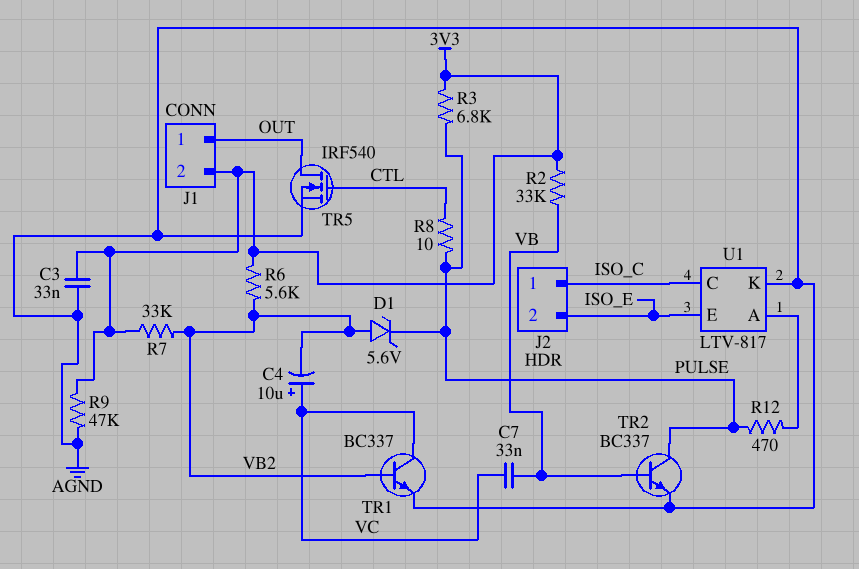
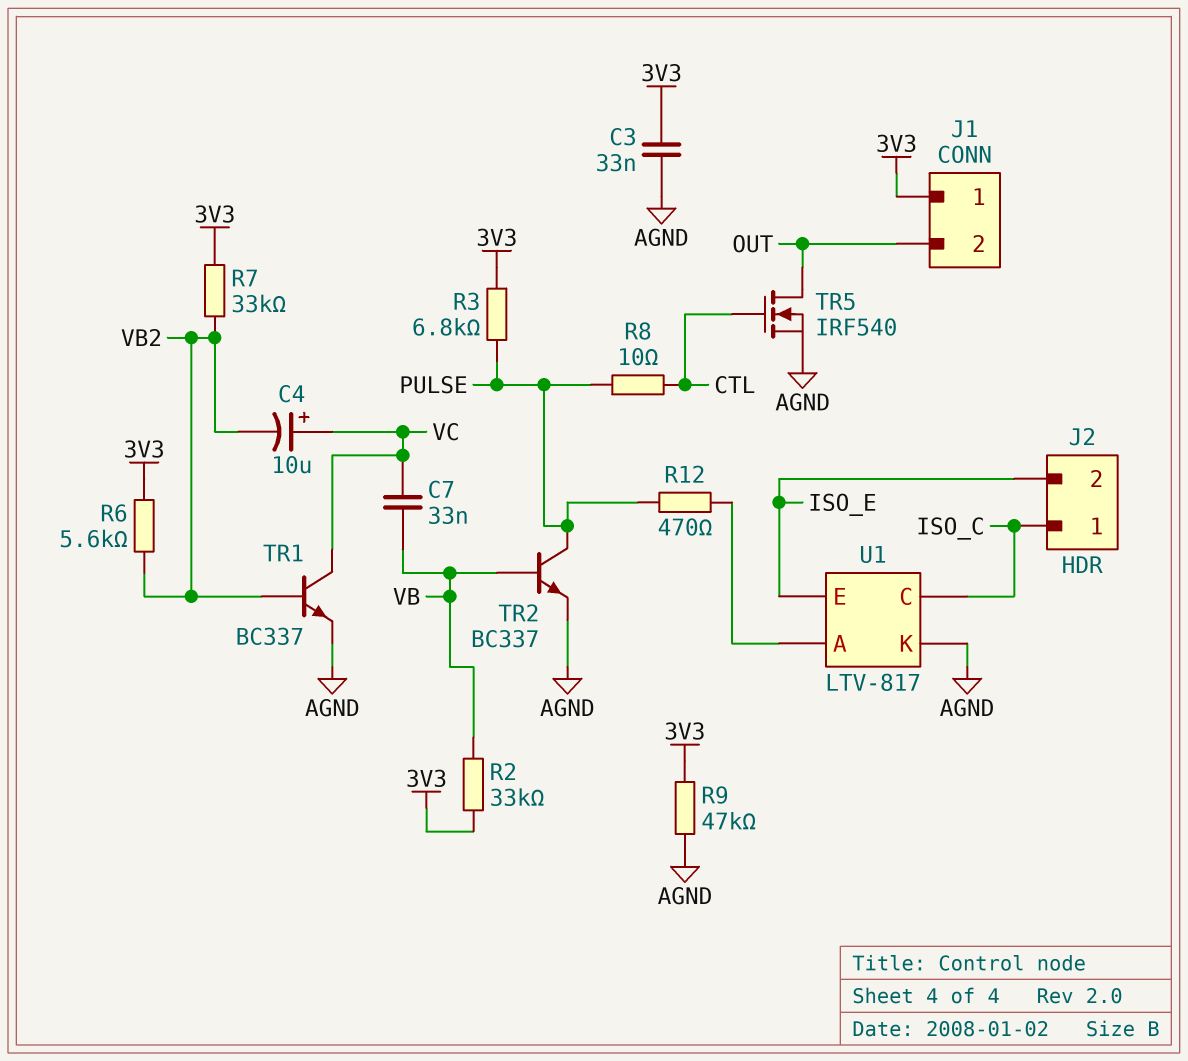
D1: zener 5.6V (A VB2, K PULSE) -> none
J1 pin 1: OUT -> 3V3
J1 pin 2: 3V3 -> OUT

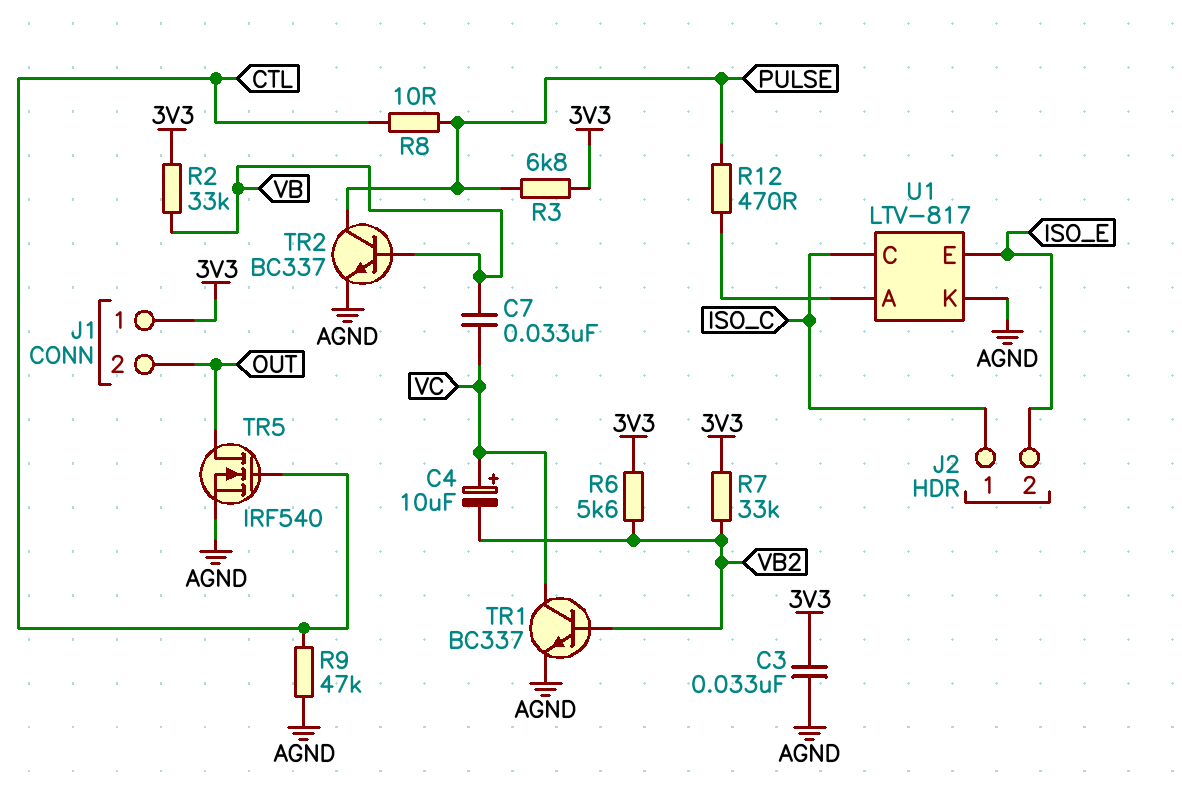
R9: 47k (3V3, AGND) -> 47k (AGND, CTL)

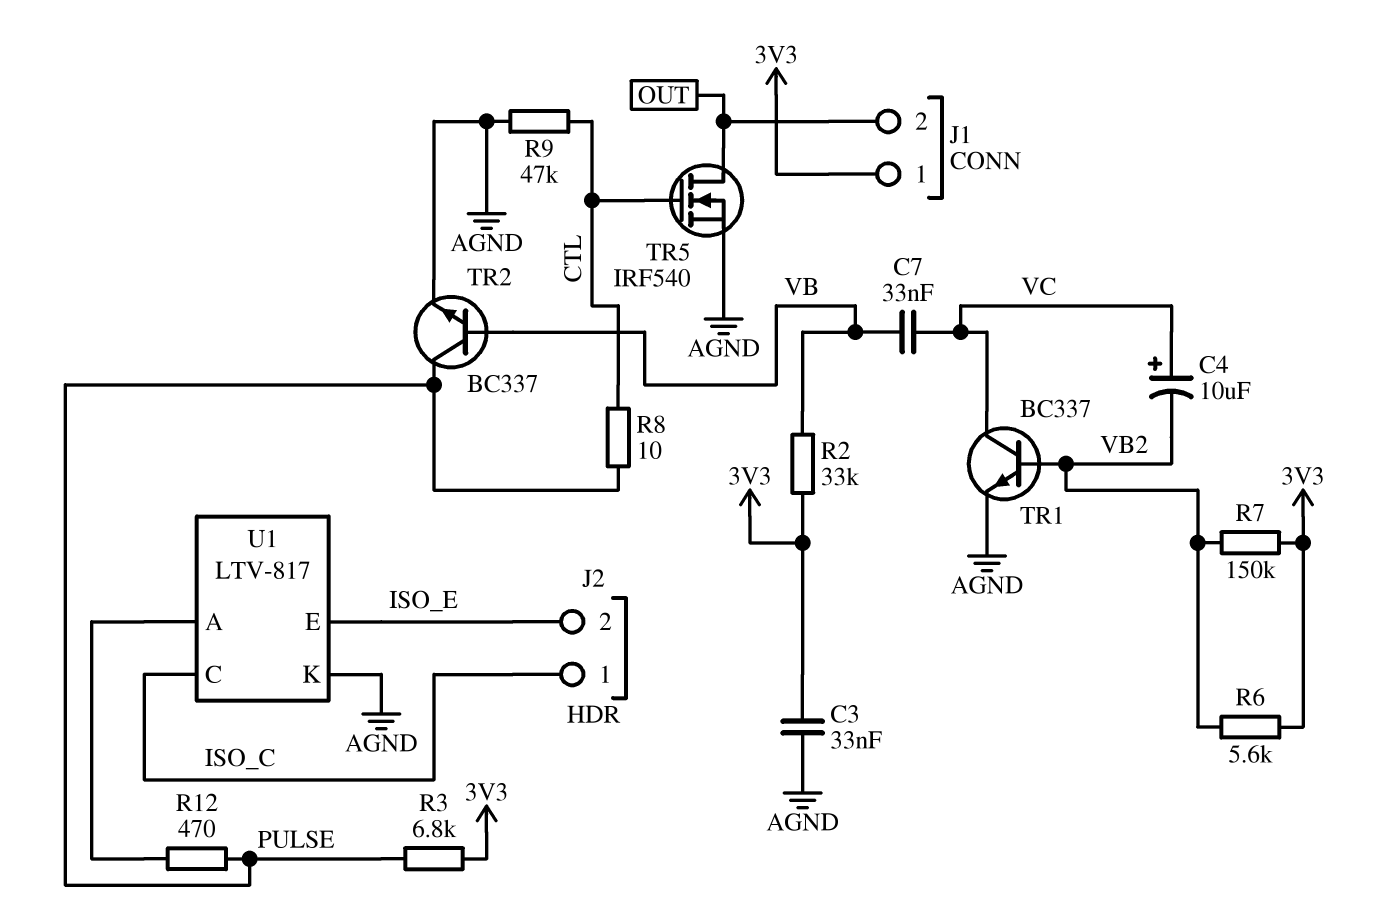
R7: 33k (3V3, VB2) -> 150k (3V3, VB2)

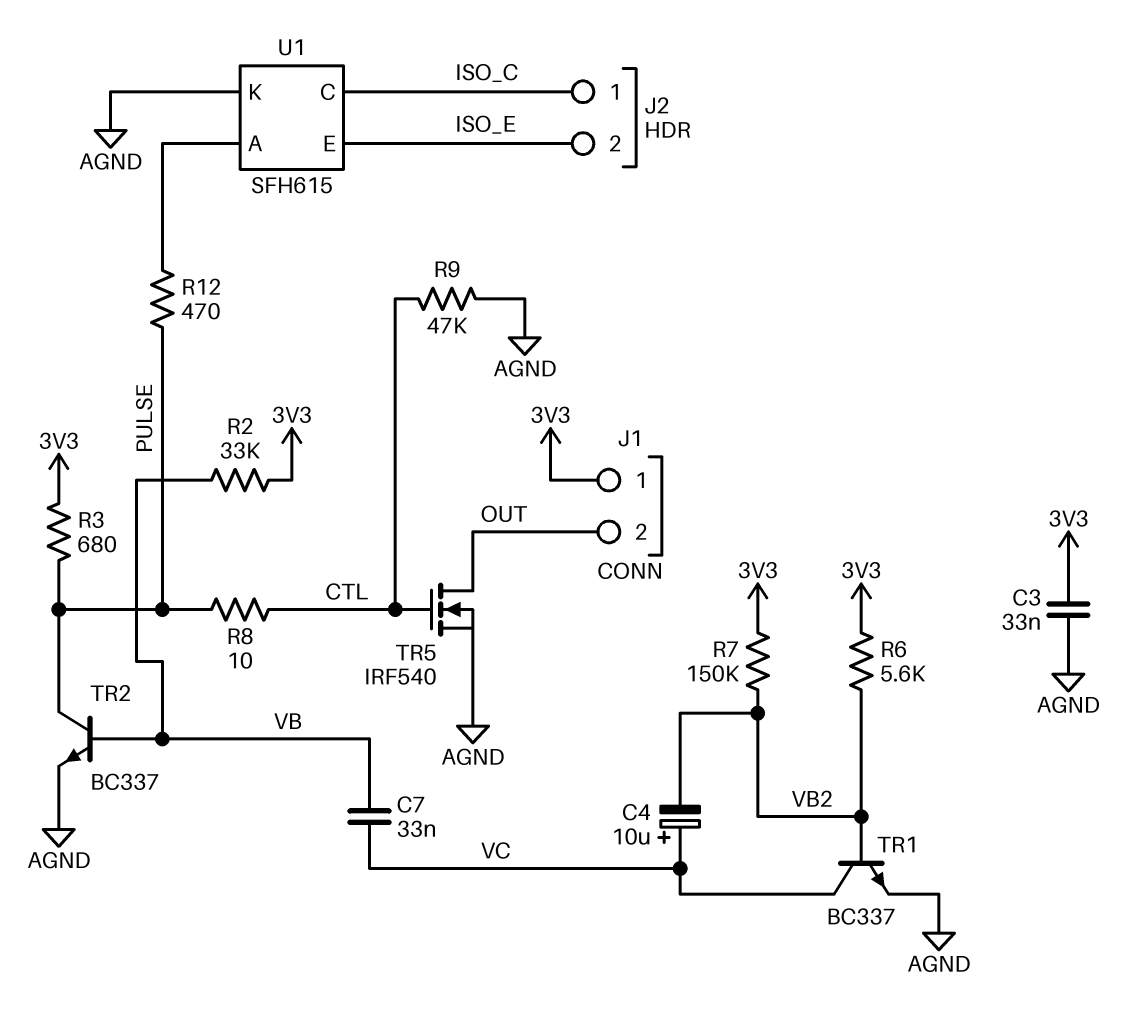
R3: 6.8k (3V3, PULSE) -> 680 (3V3, PULSE)
U1: LTV-817 -> SFH615

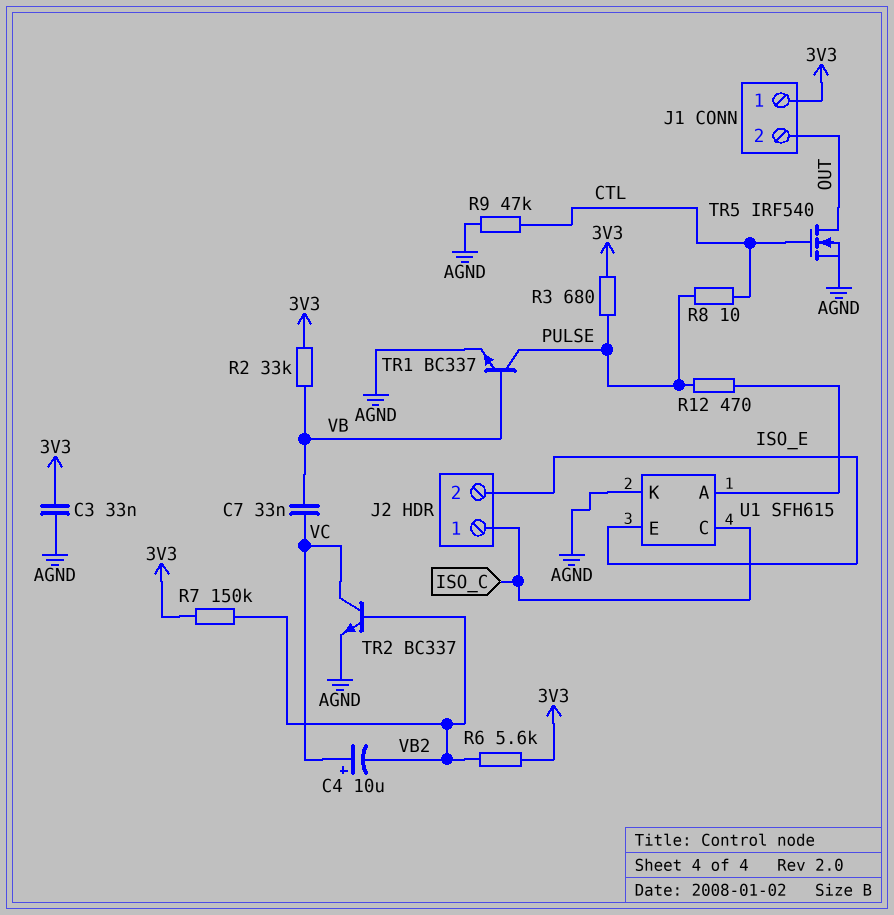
TR1: NPN BC337 (B VB2, C VC, E AGND) -> NPN BC337 (B VB, C PULSE, E AGND)
TR2: NPN BC337 (B VB, C PULSE, E AGND) -> NPN BC337 (B VB2, C VC, E AGND)

